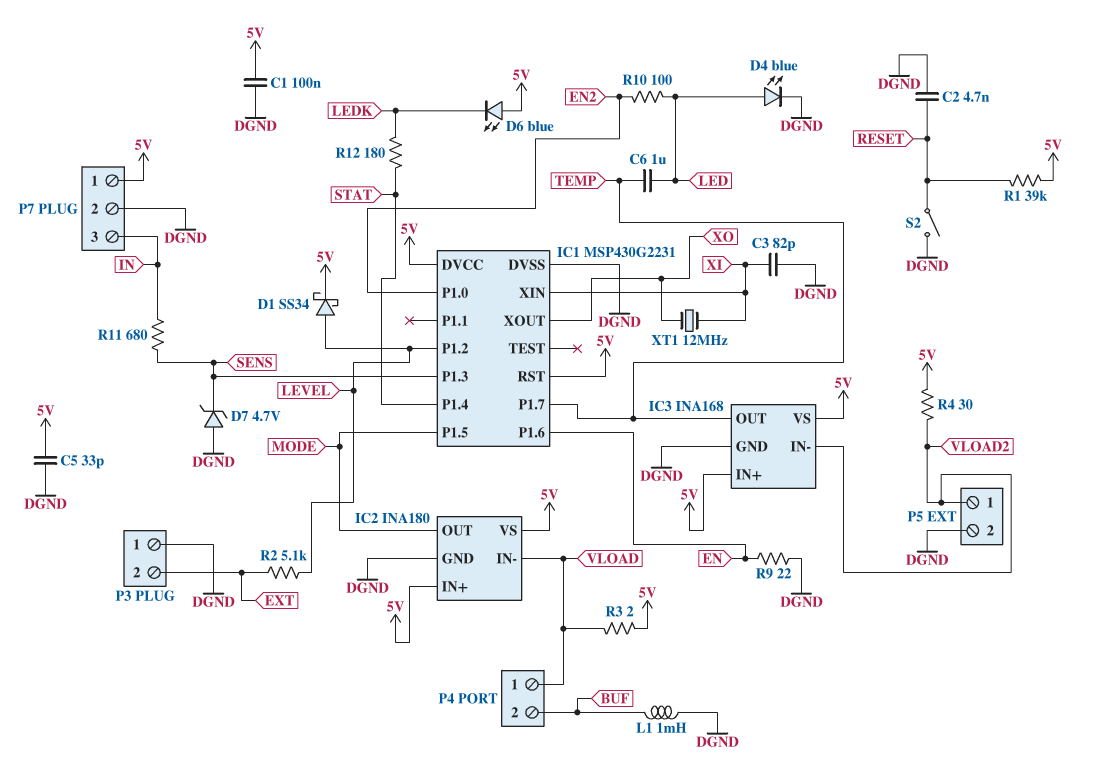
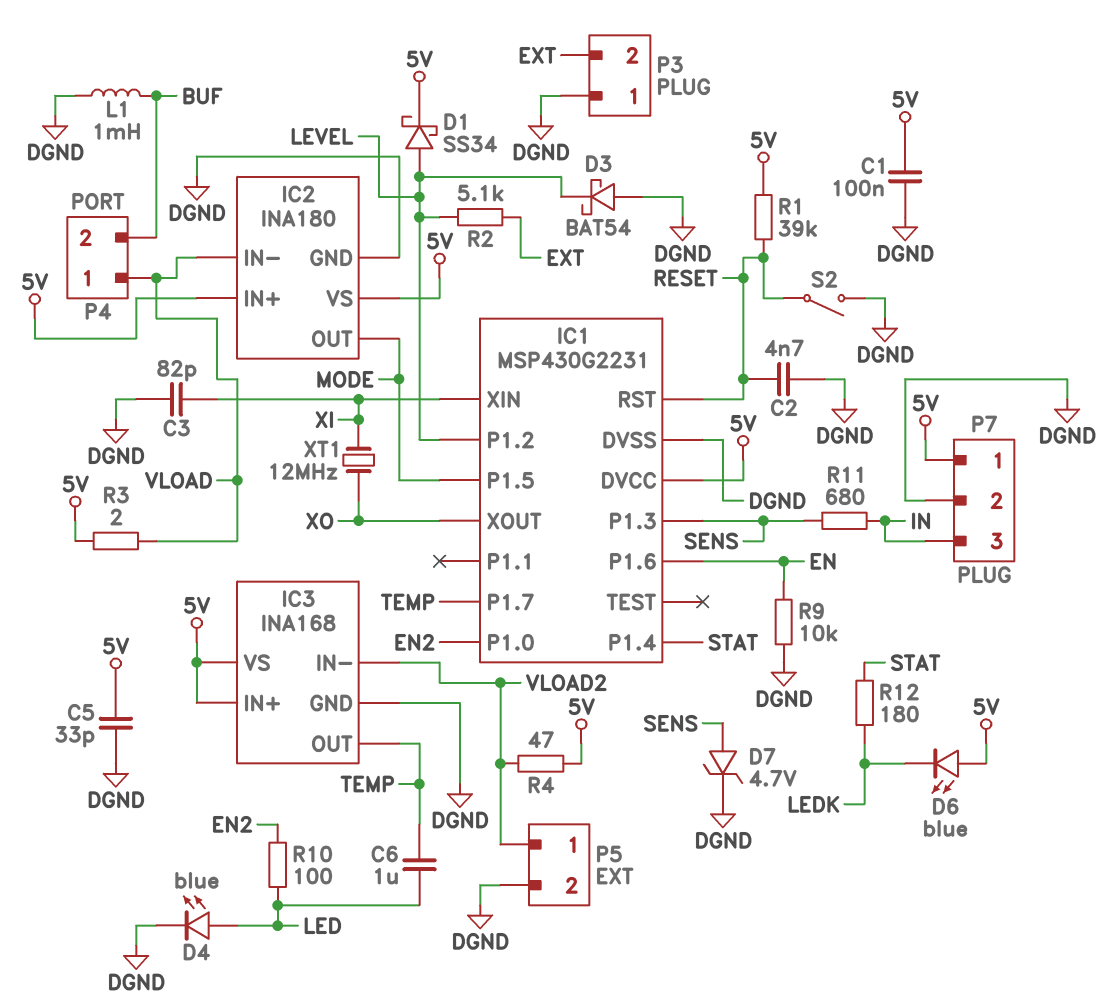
D3: none -> schottky BAT54 (A DGND, K LEVEL)
D7: zener 4.7V (A DGND, K SENS) -> zener 4.7V (A SENS, K DGND)
IC1 pin RST: 5V -> RESET
R4: 30 (5V, VLOAD2) -> 47 (5V, VLOAD2)
R9: 22 (DGND, EN) -> 10k (DGND, EN)

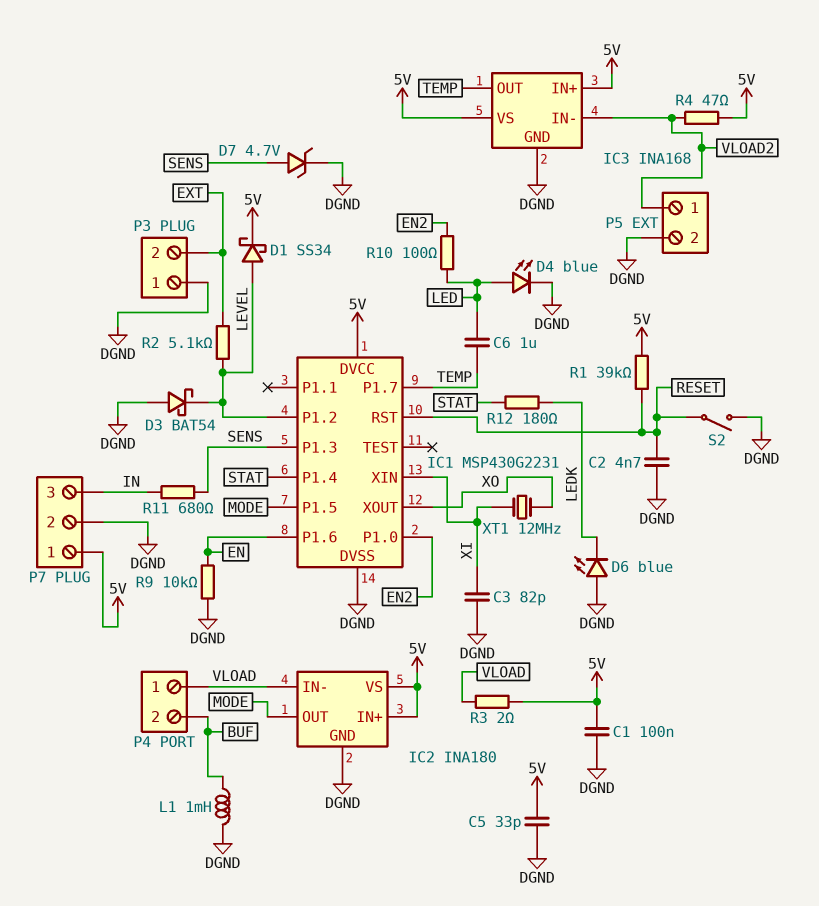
D6: LED blue (A 5V, K LEDK) -> LED blue (A DGND, K LEDK)

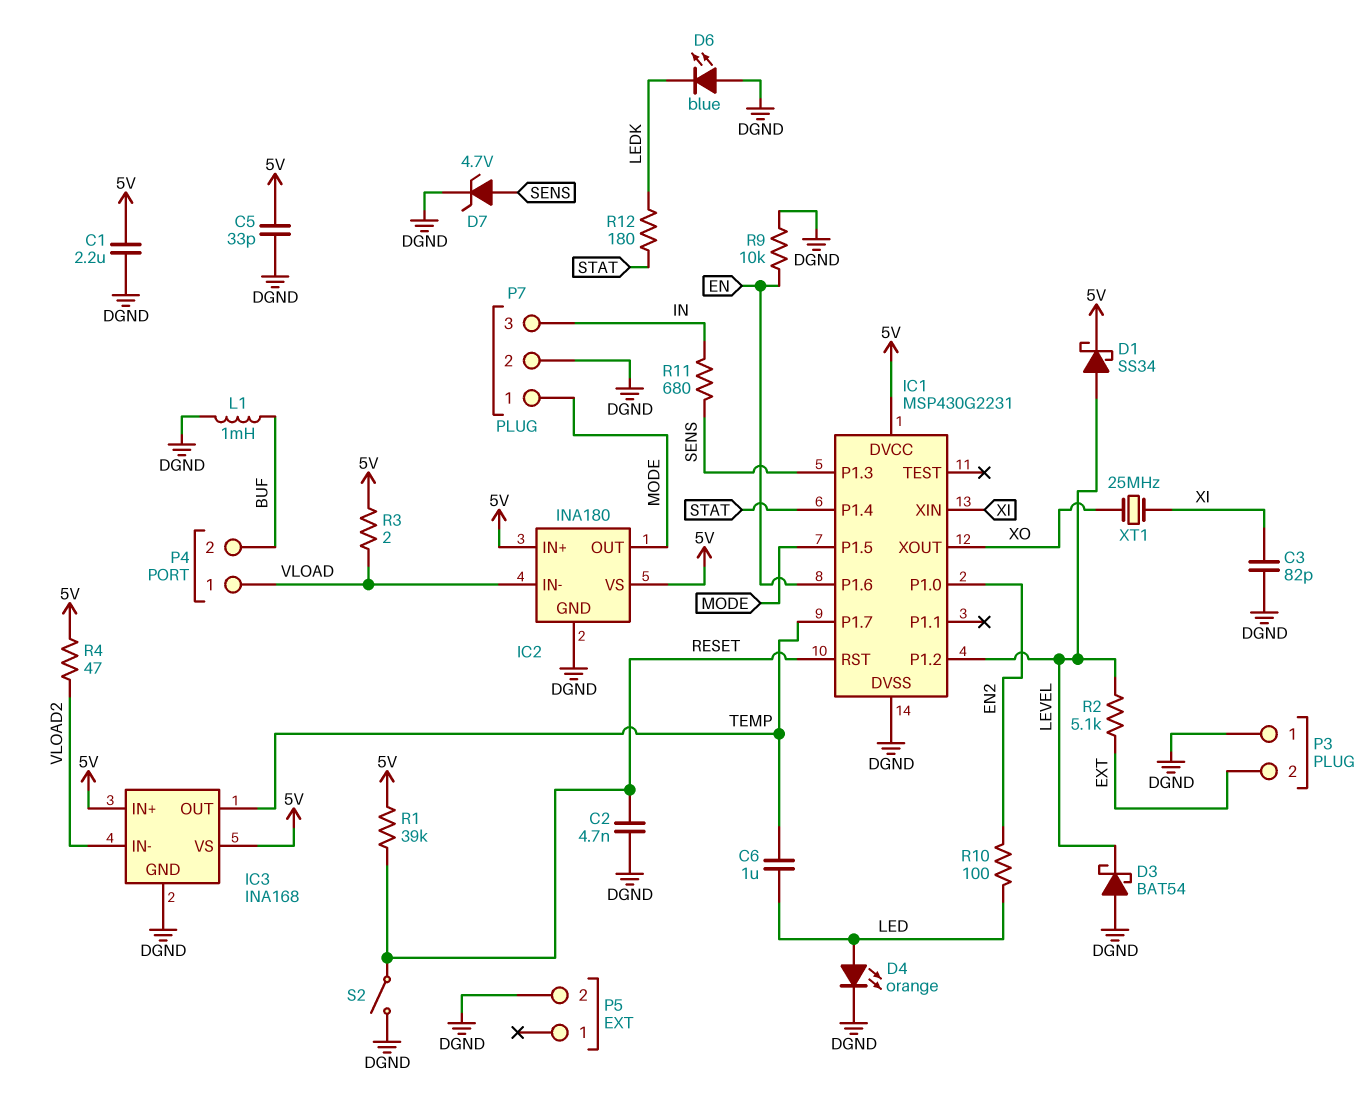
C1: 100nF (5V, DGND) -> 2.2uF (5V, DGND)
D4: LED blue (A LED, K DGND) -> LED orange (A LED, K DGND)
P5 pin 1: VLOAD2 -> none
P7 pin 1: 5V -> MODE
XT1: 12MHz (XI, XO) -> 25MHz (XI, XO)

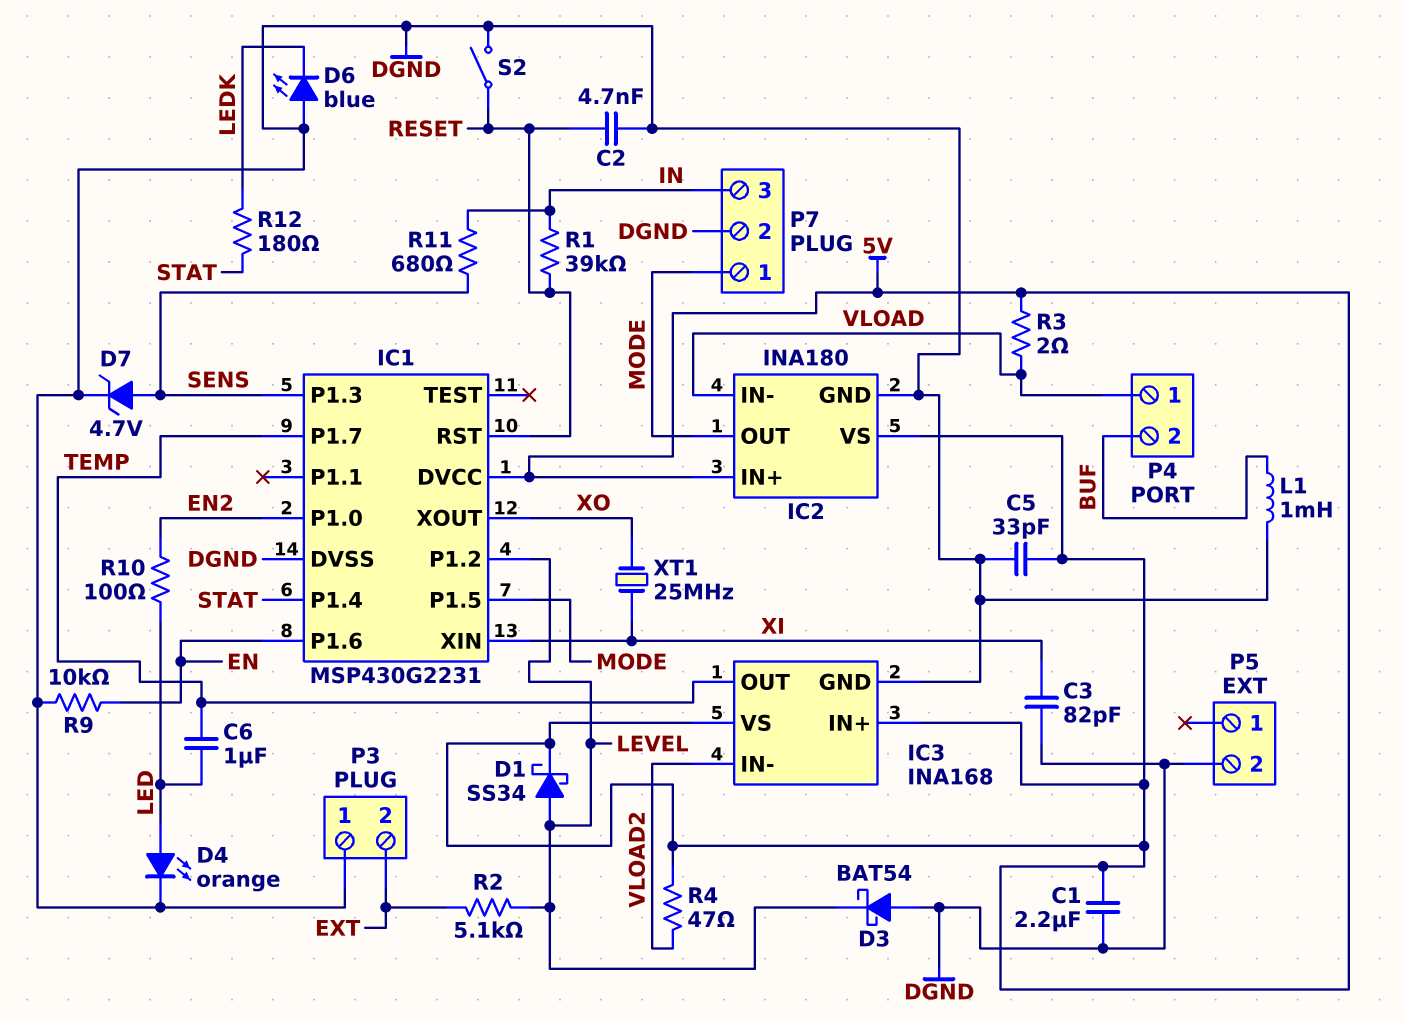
R1: 39k (5V, RESET) -> 39k (IN, RESET)

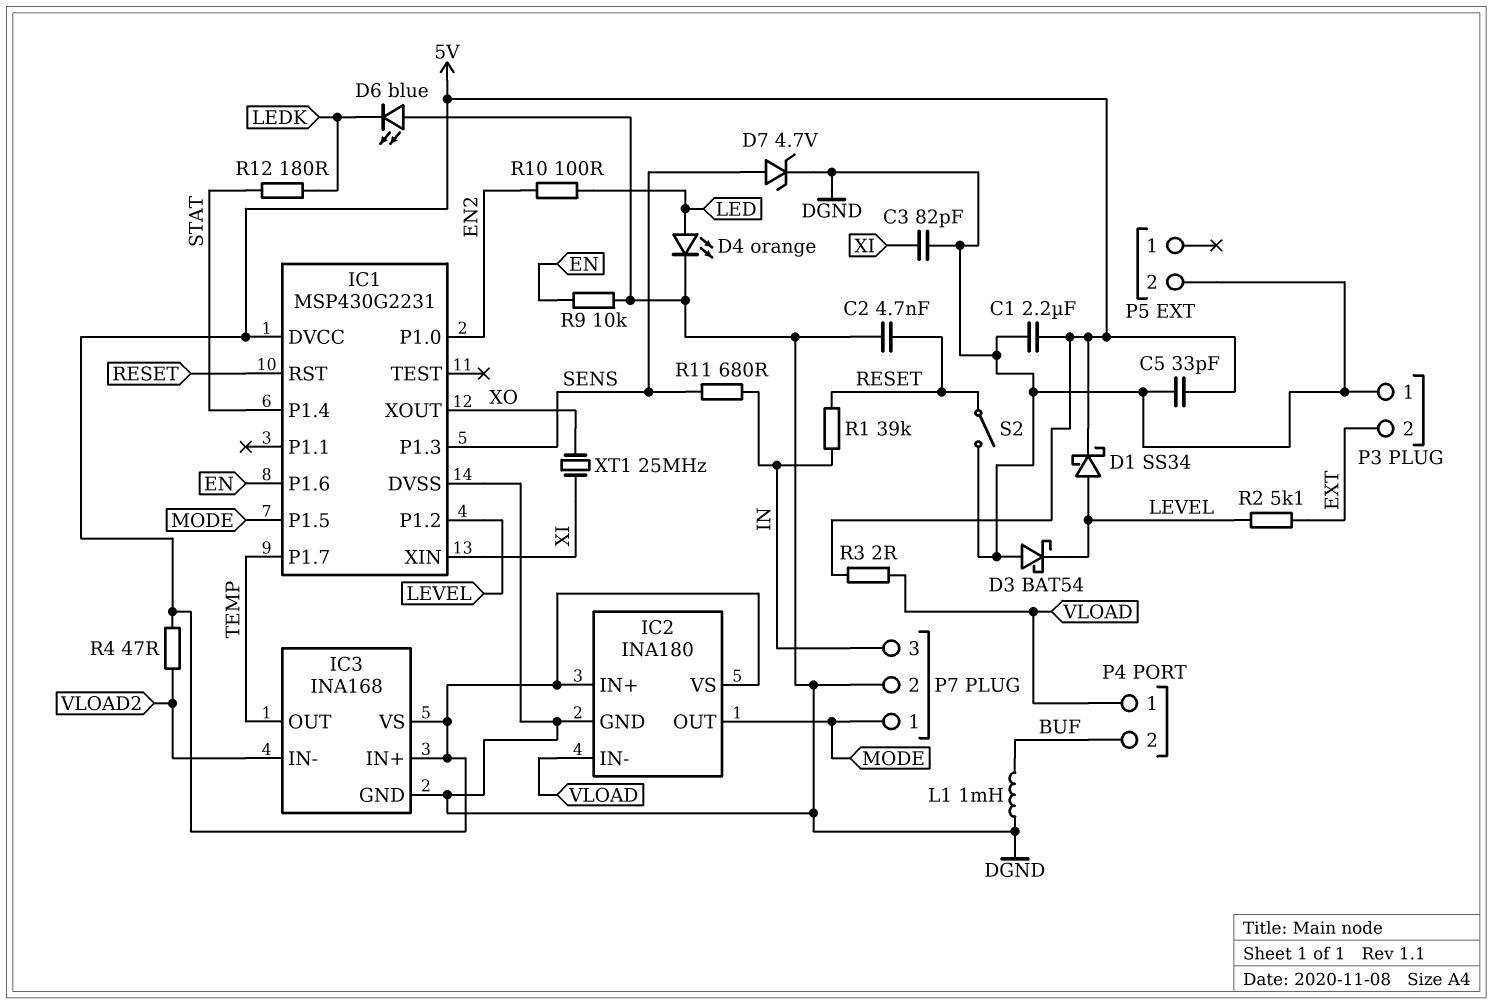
C6: 1uF (LED, TEMP) -> none

